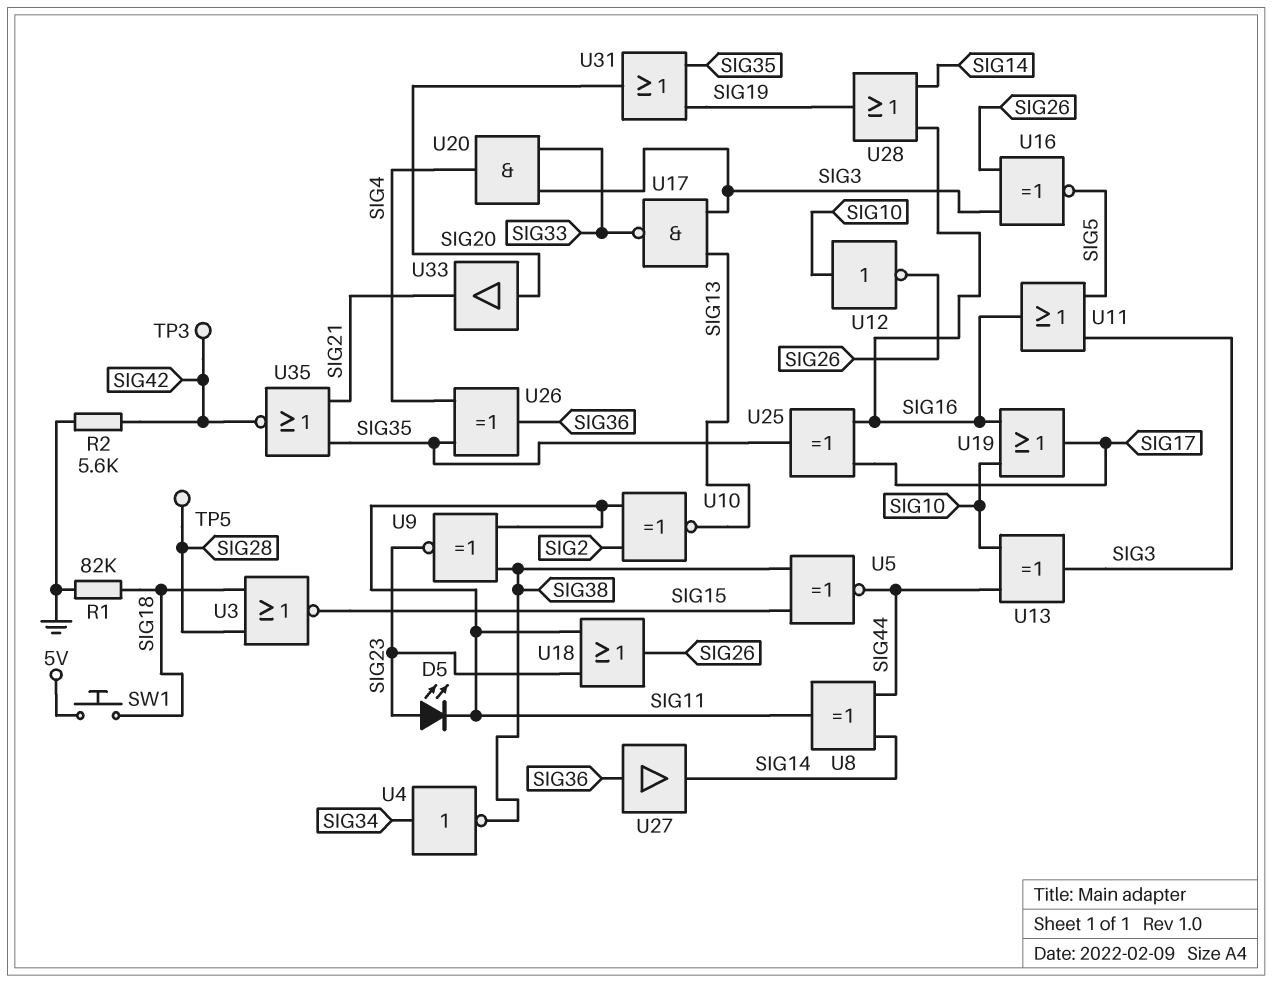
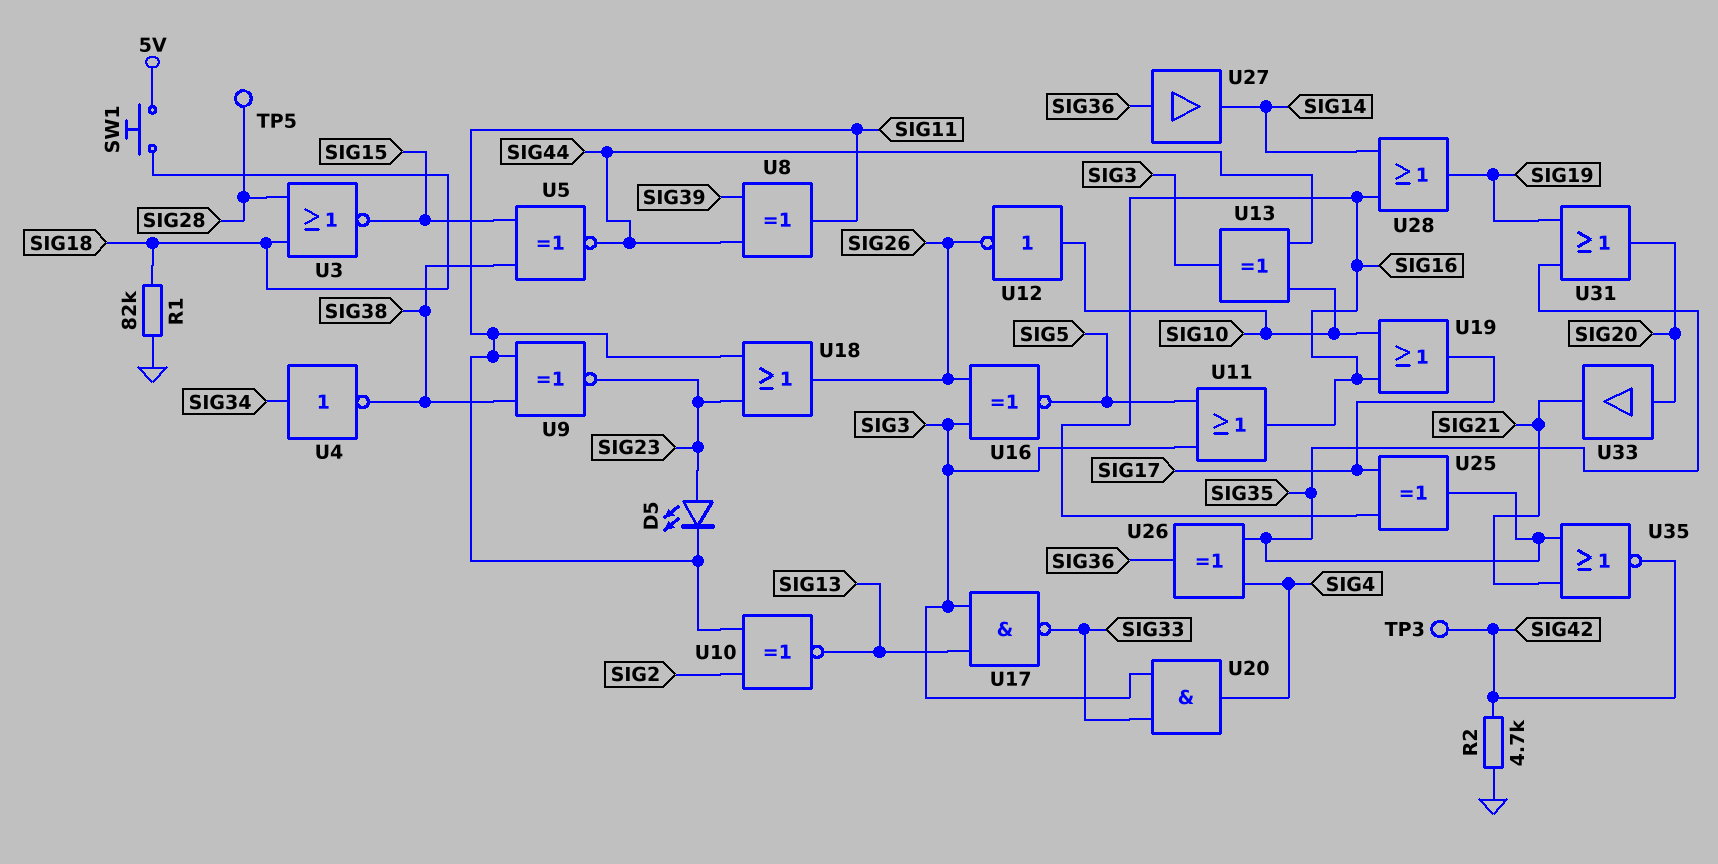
R2: 5.6k (GND, SIG42) -> 4.7k (GND, SIG42)
U8: XOR (in SIG14, in SIG44, out SIG11) -> XOR (in SIG39, in SIG44, out SIG11)

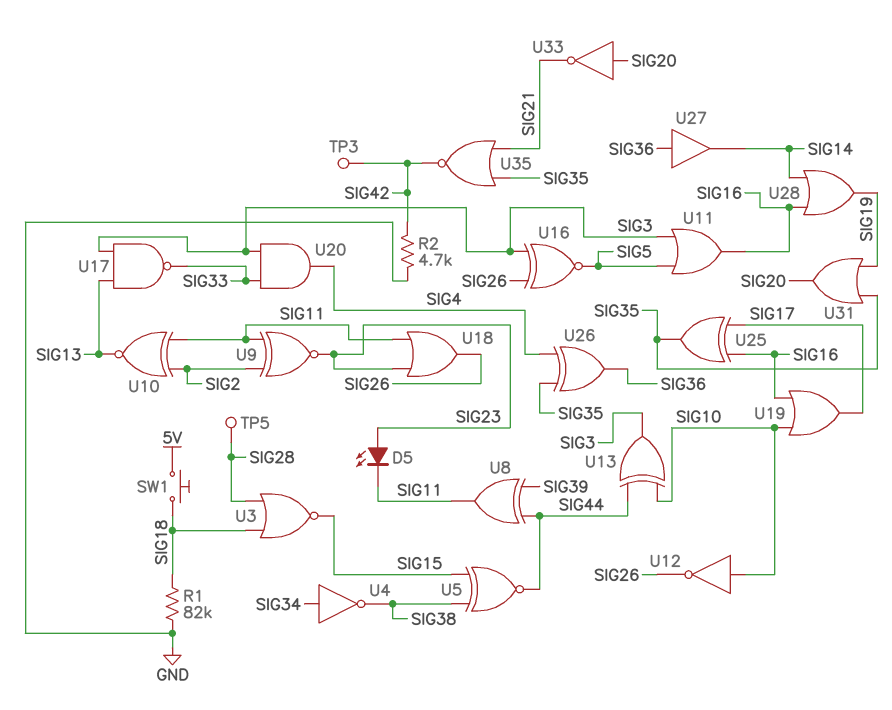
U9: XNOR (in SIG11, in SIG38, out SIG23) -> XNOR (in SIG2, in SIG11, out SIG23)
U33: buffer (in SIG20, out SIG21) -> NOT (in SIG20, out SIG21)

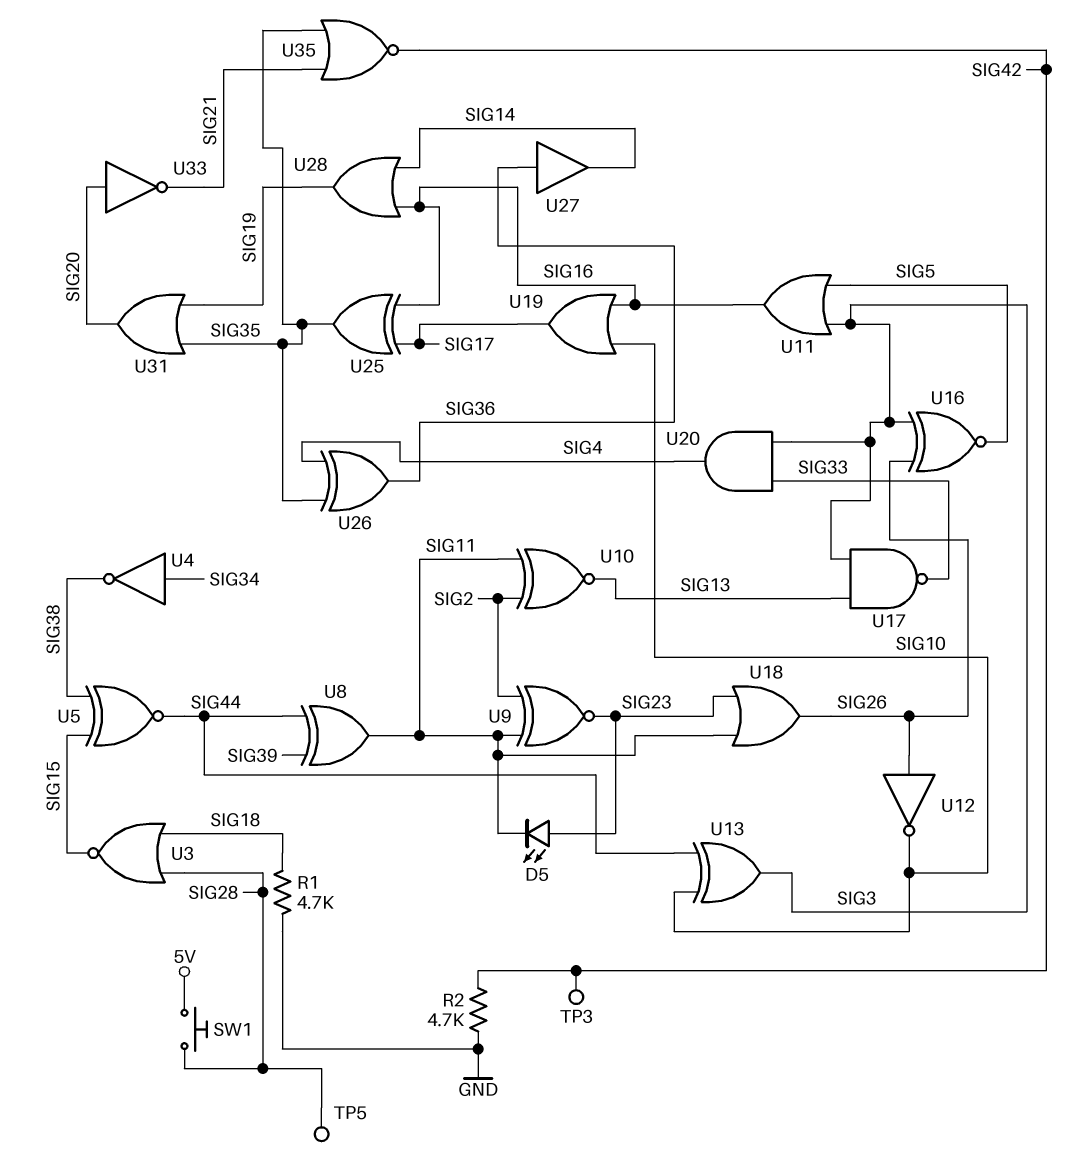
R1: 82k (GND, SIG18) -> 4.7k (GND, SIG18)
SW1: button (5V, SIG18) -> button (5V, SIG28)
U12: NOT (in SIG10, out SIG26) -> NOT (in SIG26, out SIG10)

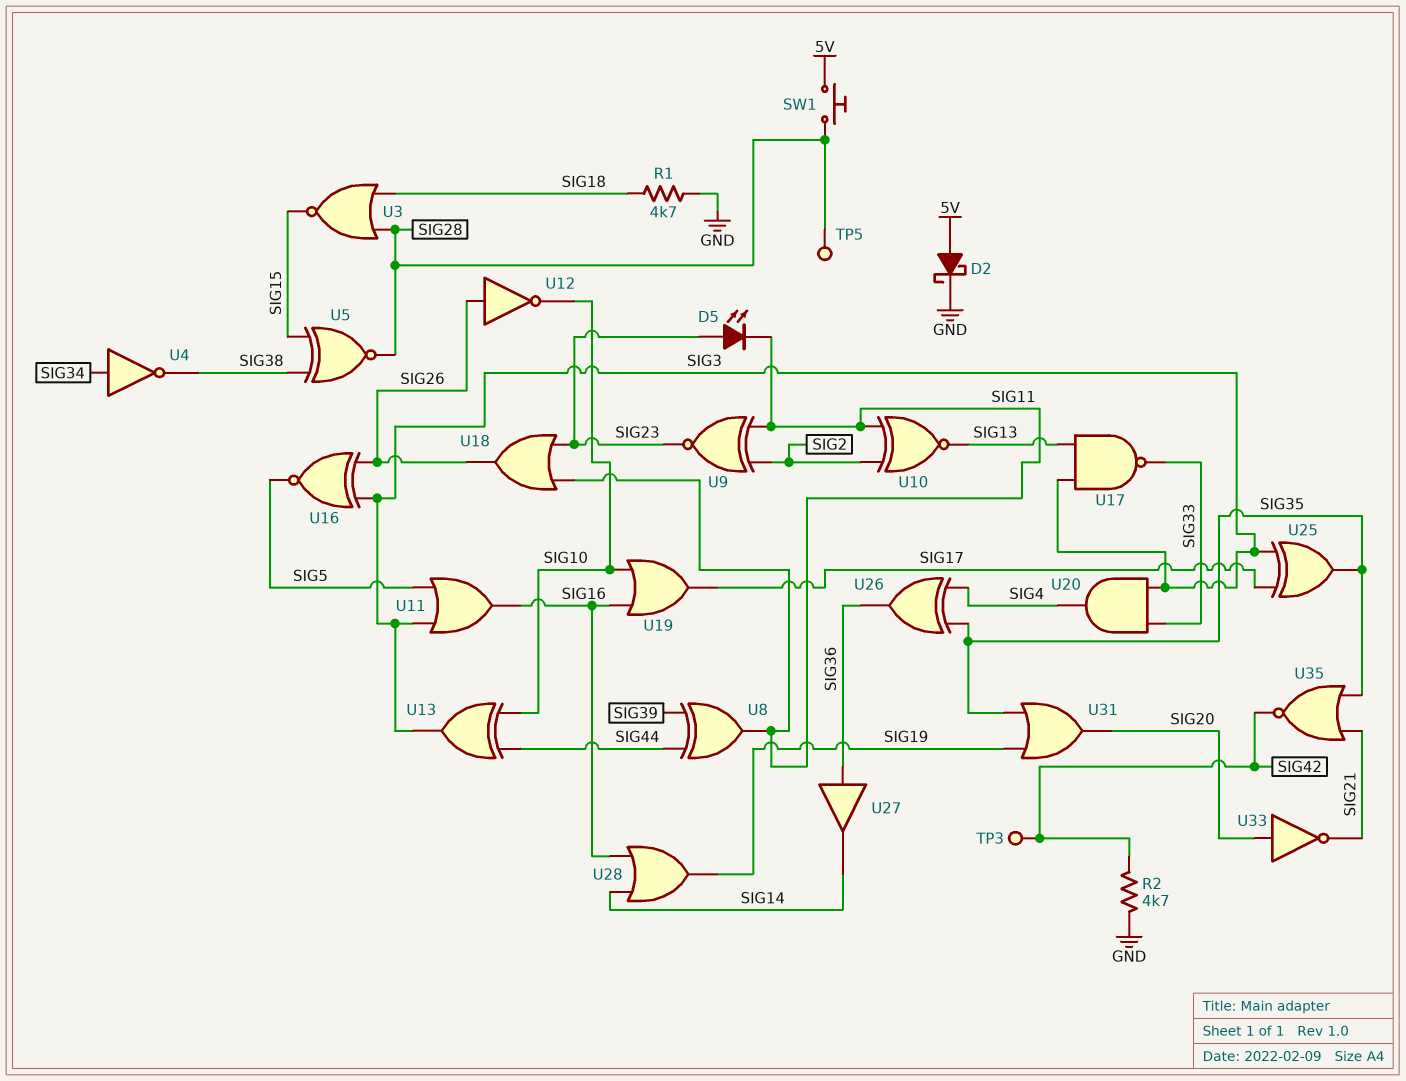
D2: none -> schottky (A 5V, K GND)
U5: XNOR (in SIG15, in SIG38, out SIG44) -> XNOR (in SIG15, in SIG38, out SIG28)
U25: XOR (in SIG16, in SIG17, out SIG35) -> XOR (in SIG3, in SIG17, out SIG35)

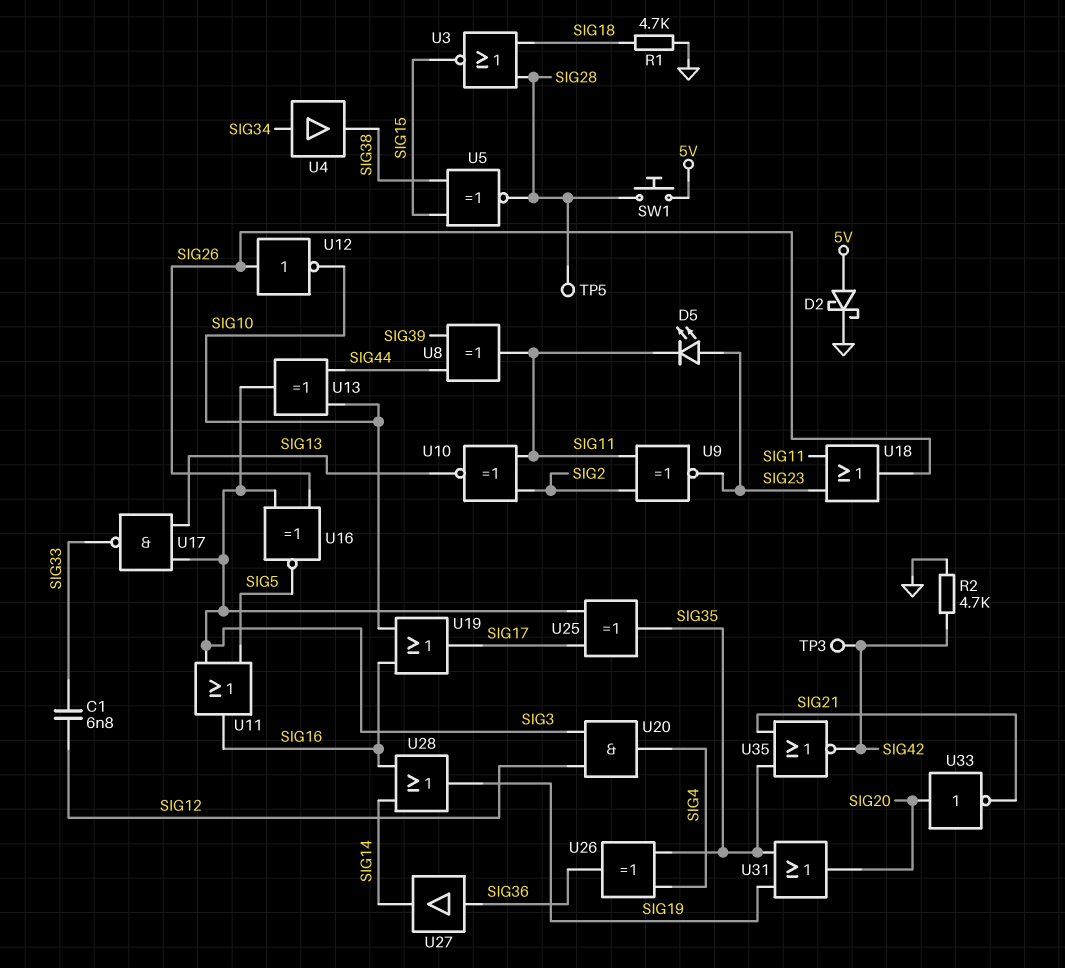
C1: none -> 6.8nF (SIG12, SIG33)
U4: NOT (in SIG34, out SIG38) -> buffer (in SIG34, out SIG38)
U20: AND (in SIG3, in SIG33, out SIG4) -> AND (in SIG3, in SIG12, out SIG4)

